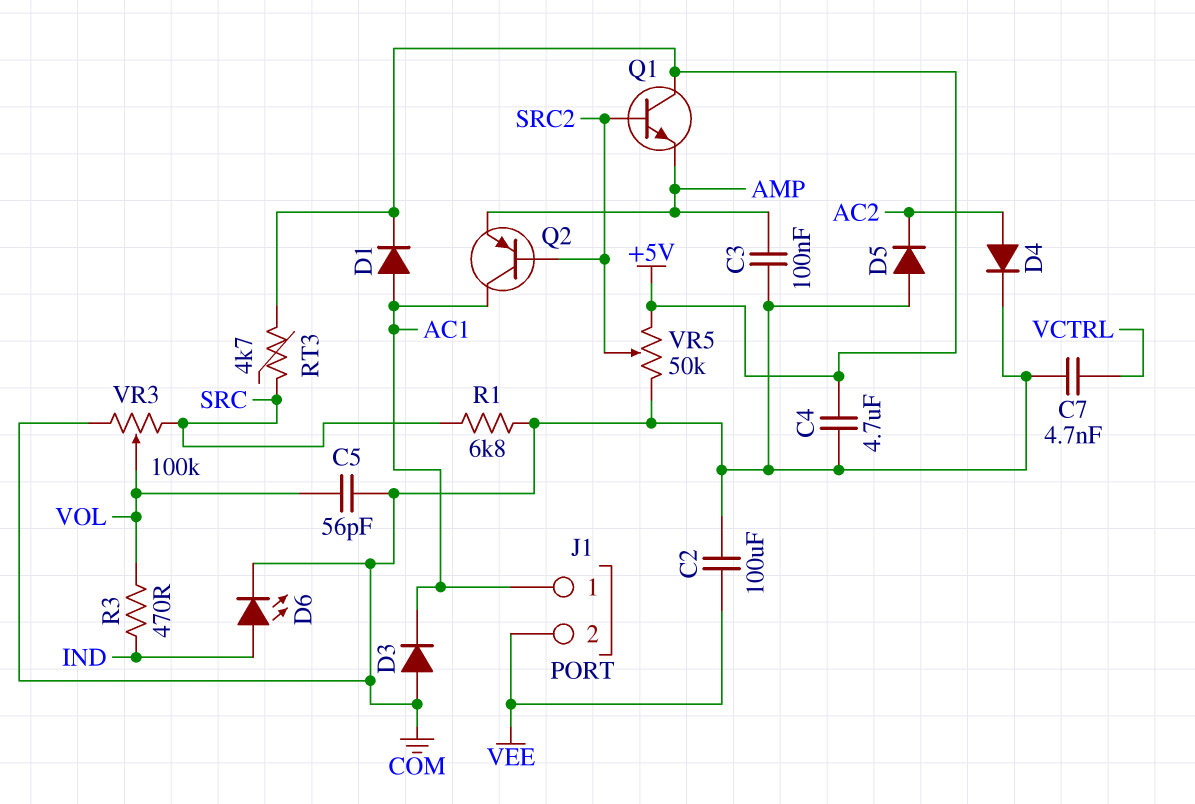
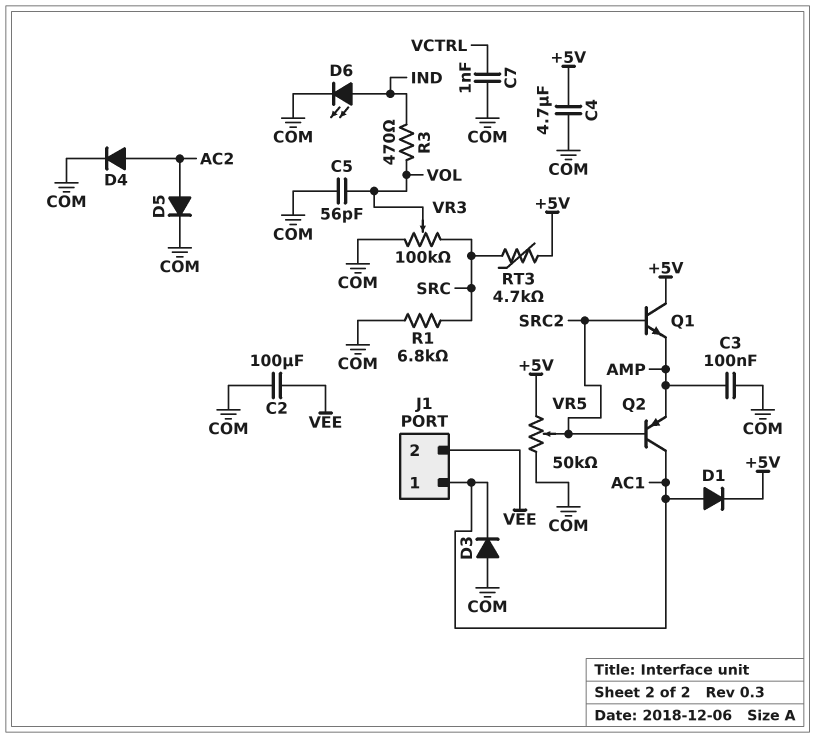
C7: 4.7nF (COM, VCTRL) -> 1nF (COM, VCTRL)
D5: diode (A COM, K AC2) -> diode (A AC2, K COM)

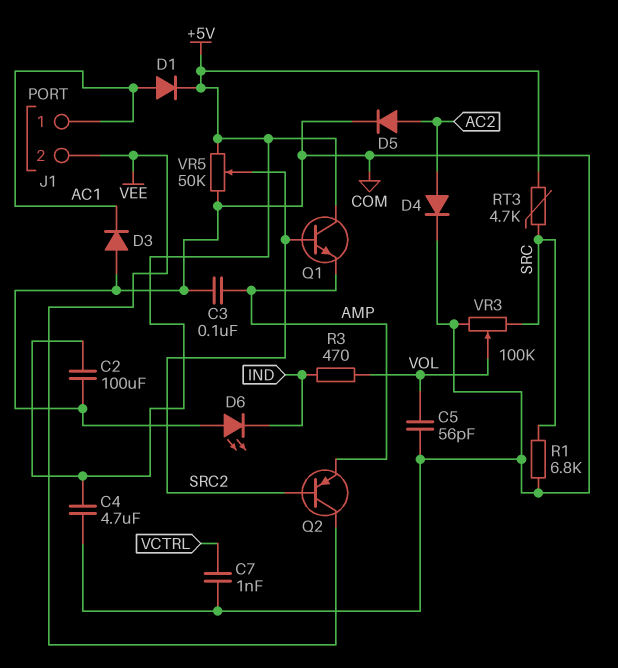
C2: 100uF (COM, VEE) -> 100uF (+5V, COM)
D6: LED (A IND, K COM) -> LED (A COM, K IND)
Q2: PNP (B SRC2, C AC1, E AMP) -> PNP (B SRC2, C VEE, E AMP)

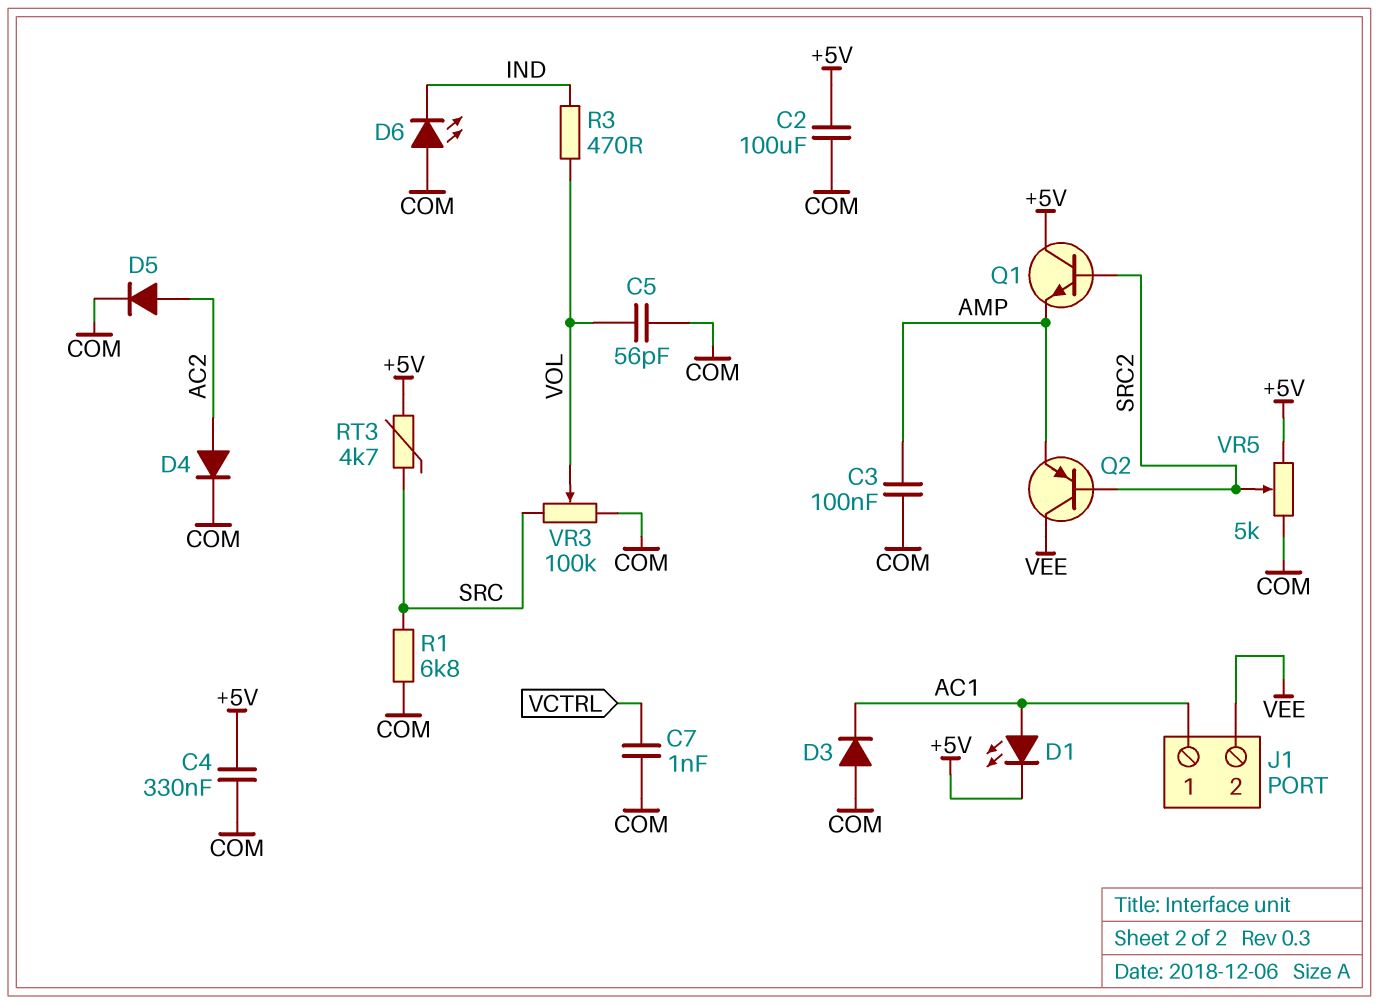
C4: 4.7uF (+5V, COM) -> 330nF (+5V, COM)
D1: diode (A AC1, K +5V) -> LED (A AC1, K +5V)
VR5: 50k (+5V, COM, wiper SRC2) -> 5k (+5V, COM, wiper SRC2)

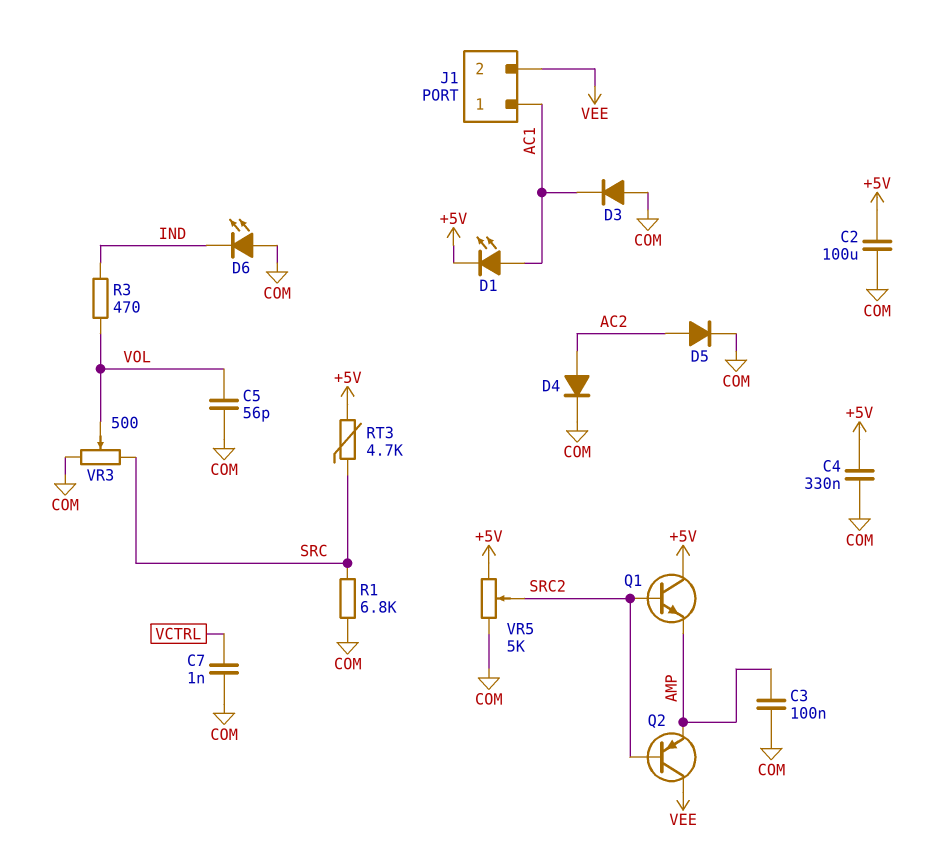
VR3: 100k (COM, SRC, wiper VOL) -> 500 (COM, SRC, wiper VOL)

